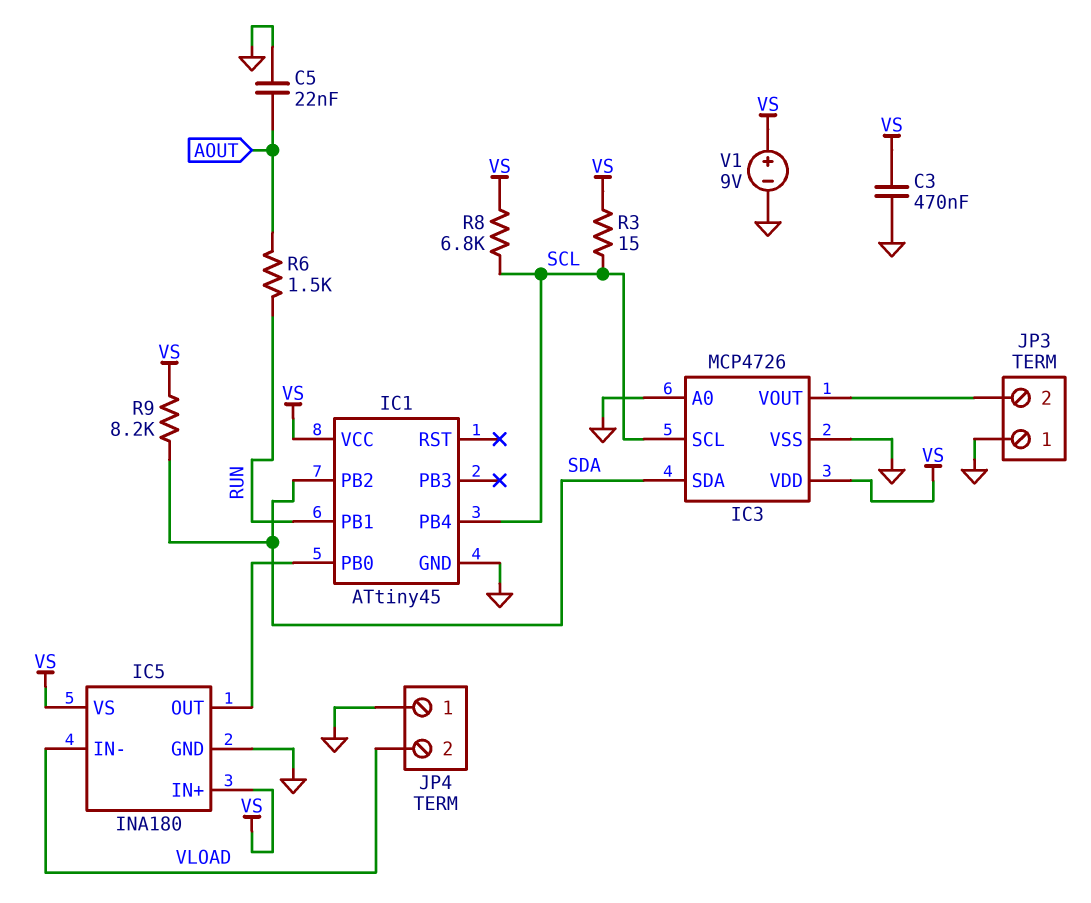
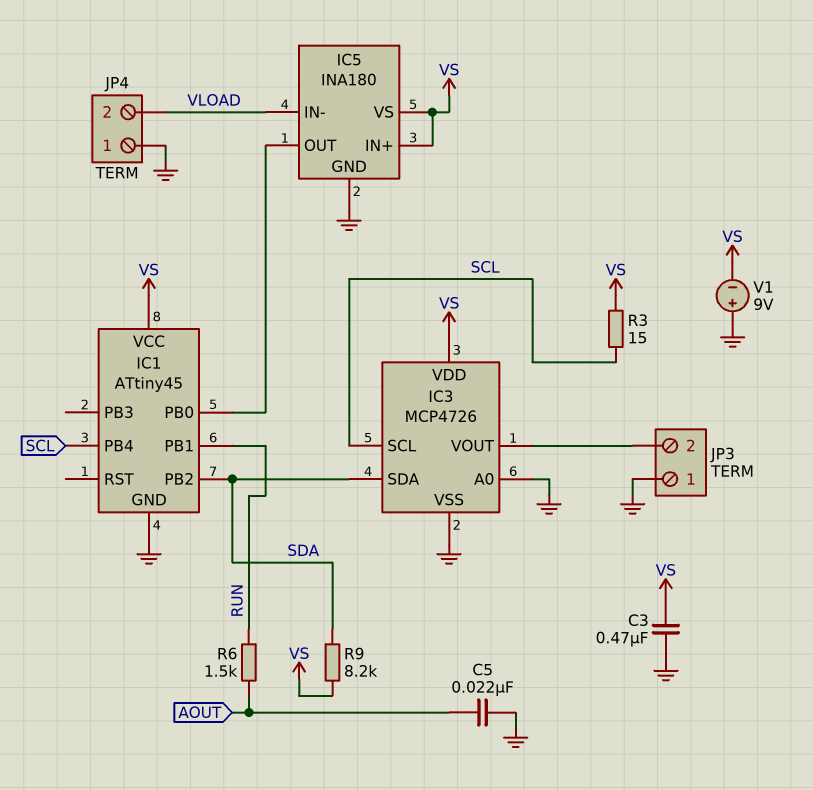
R8: 6.8k (SCL, VS) -> none
V1: 9V (plus VS, minus GND) -> 9V (plus GND, minus VS)

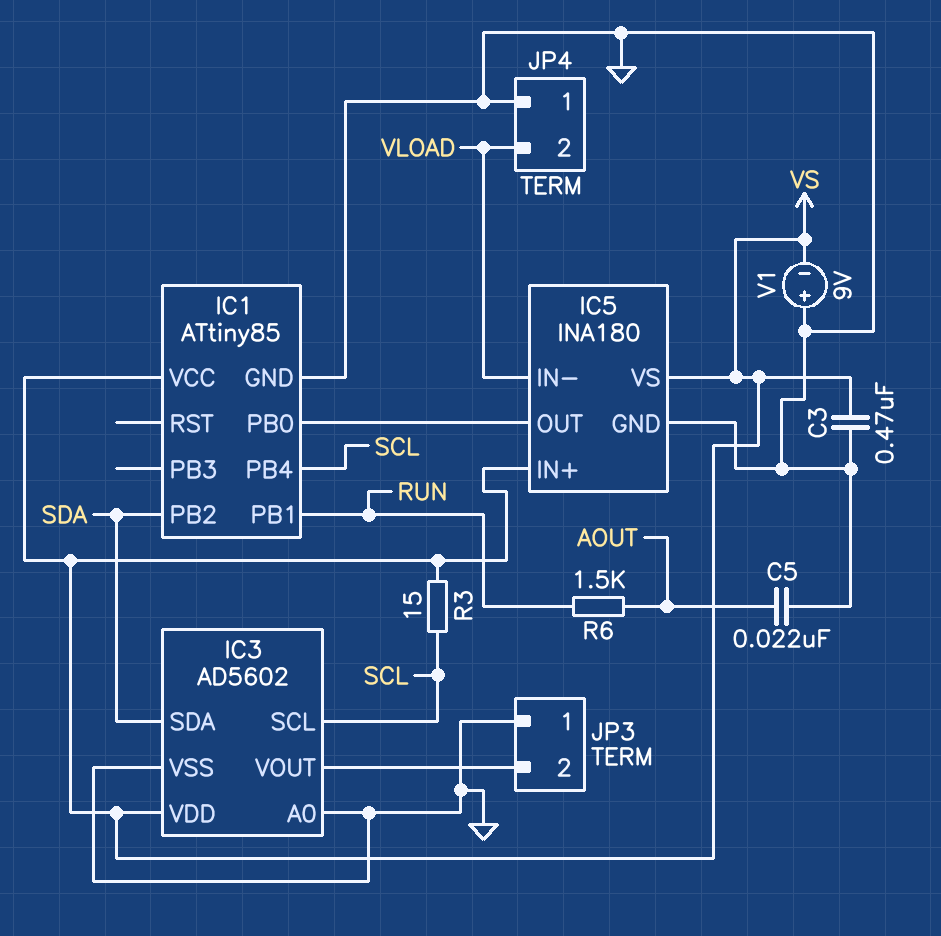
IC1: ATtiny45 -> ATtiny85
IC3: MCP4726 -> AD5602
R9: 8.2k (SDA, VS) -> none

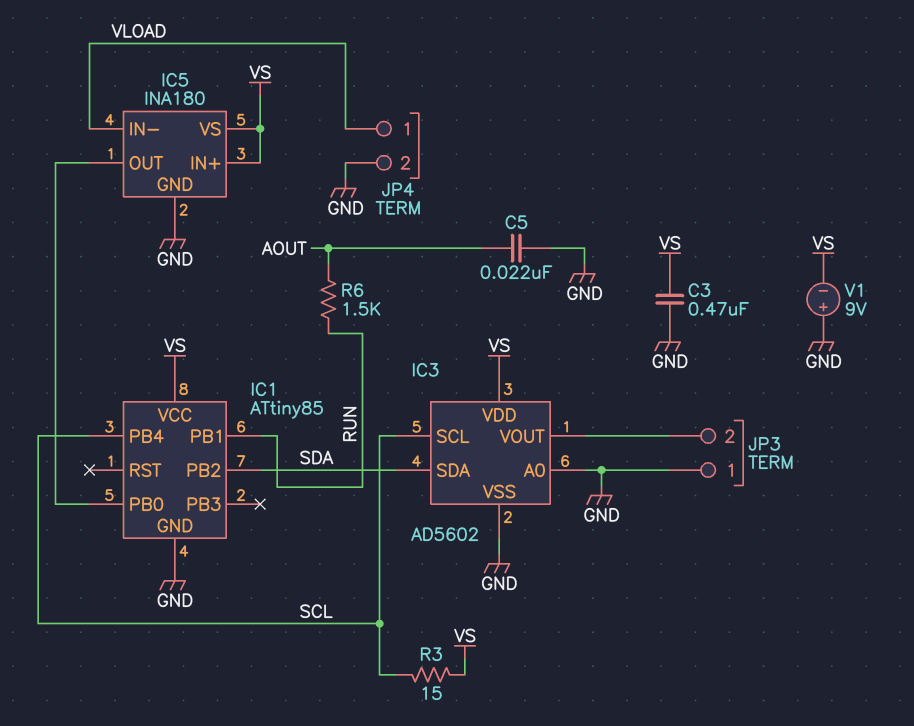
JP4 pin 1: GND -> VLOAD
JP4 pin 2: VLOAD -> GND

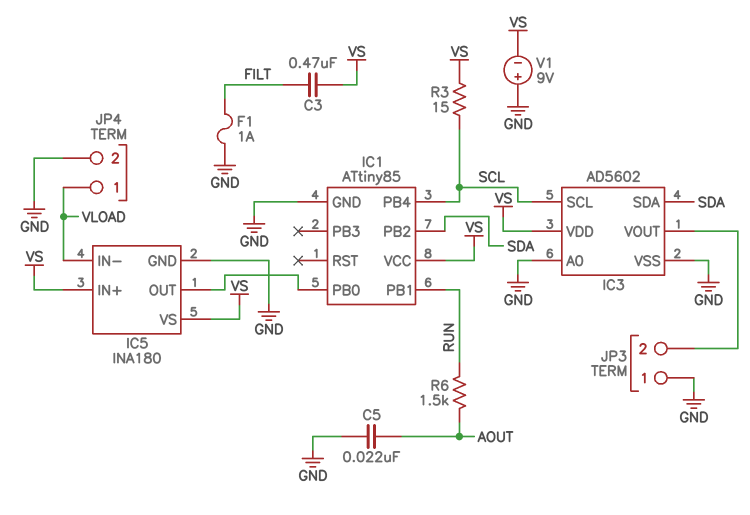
C3: 470nF (GND, VS) -> 470nF (FILT, VS)
F1: none -> 1A (FILT, GND)

